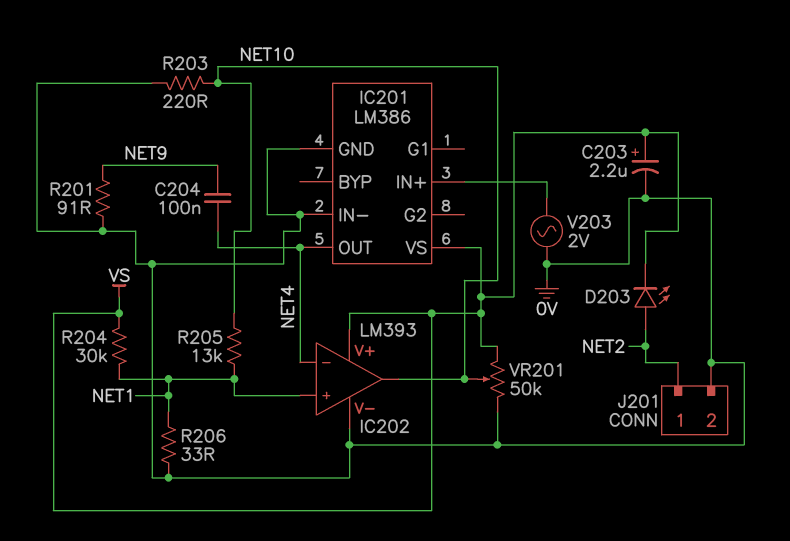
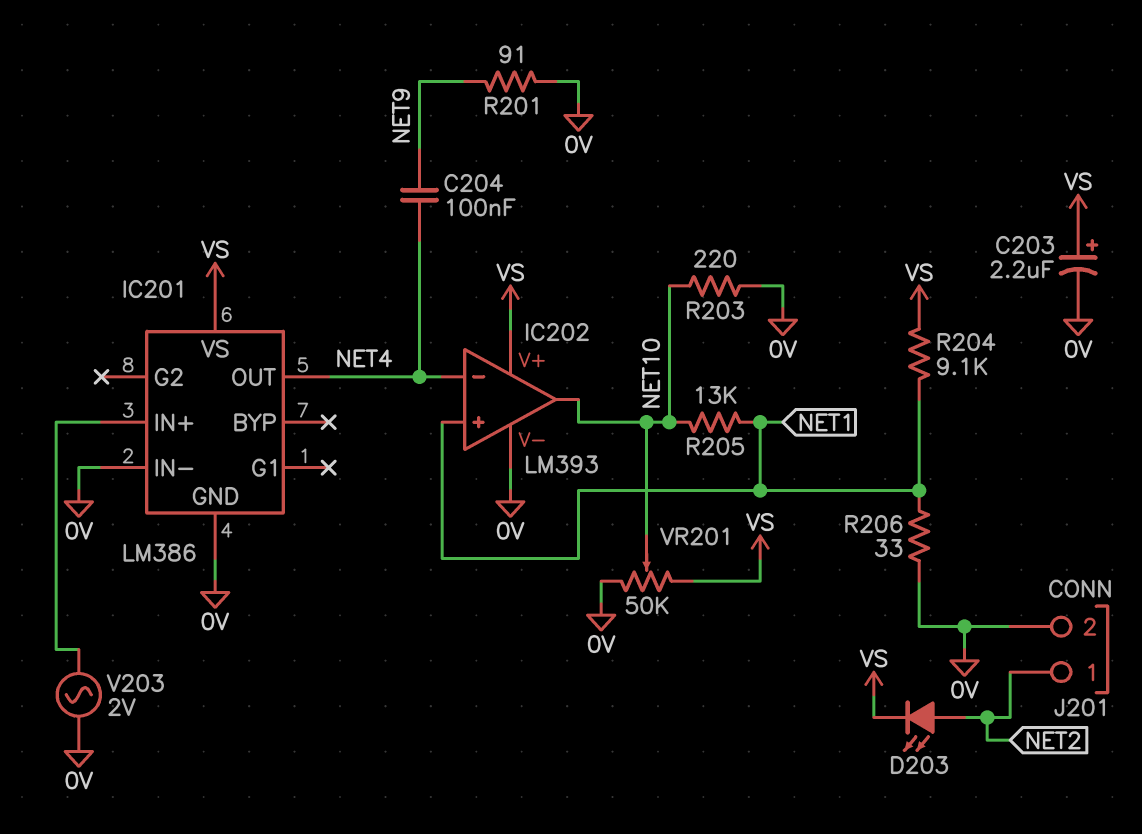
R204: 30k (NET1, VS) -> 9.1k (NET1, VS)

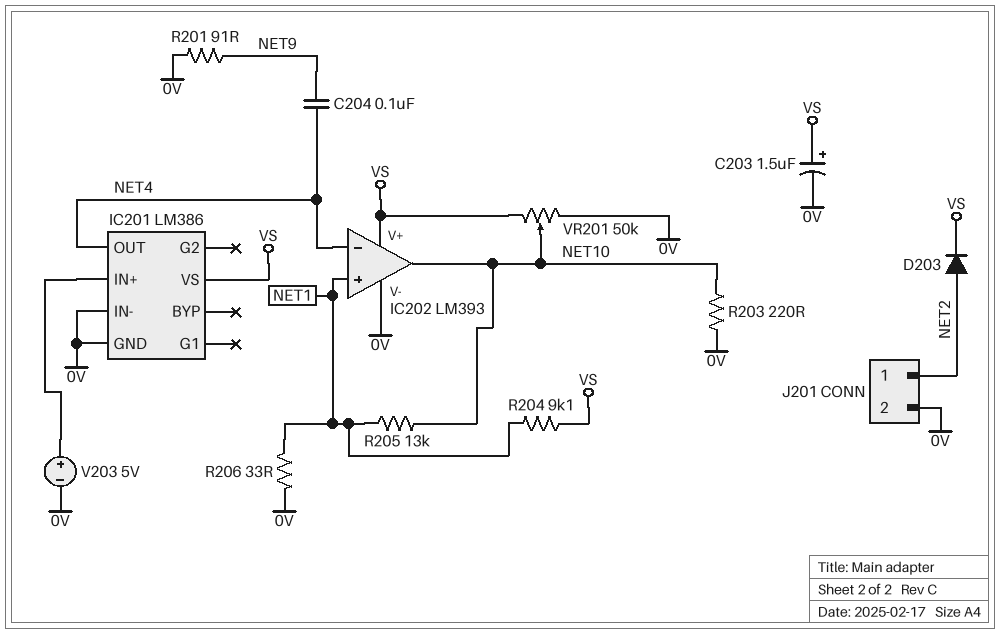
C203: 2.2uF (plus VS, minus 0V) -> 1.5uF (plus VS, minus 0V)
D203: LED (A NET2, K VS) -> diode (A NET2, K VS)
V203: AC 2V (0V, IC201/IN+) -> 5V (plus IC201/IN+, minus 0V)

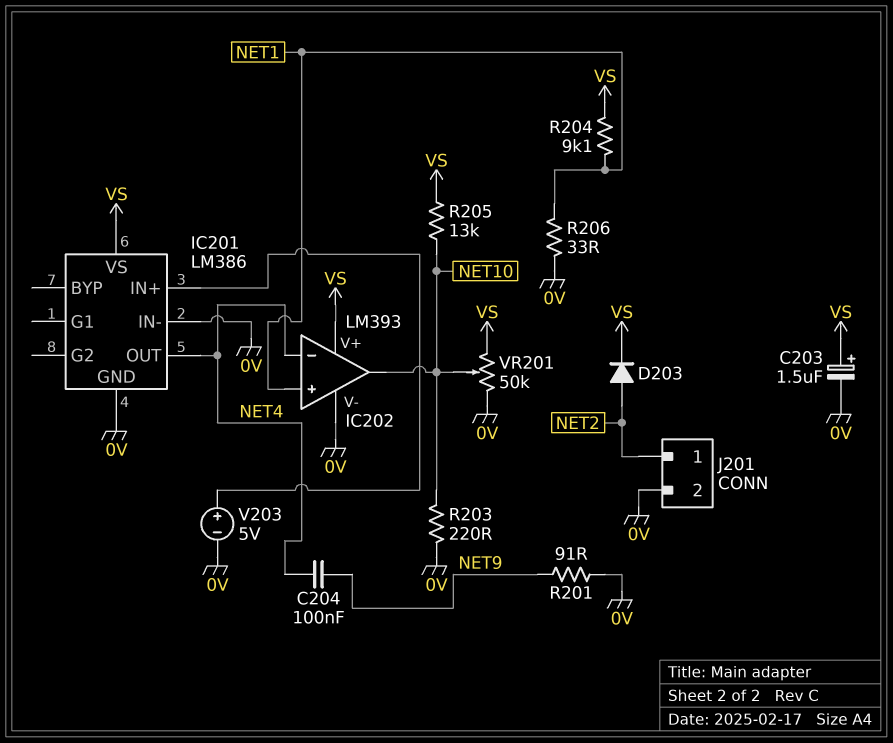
R205: 13k (NET1, NET10) -> 13k (NET10, VS)

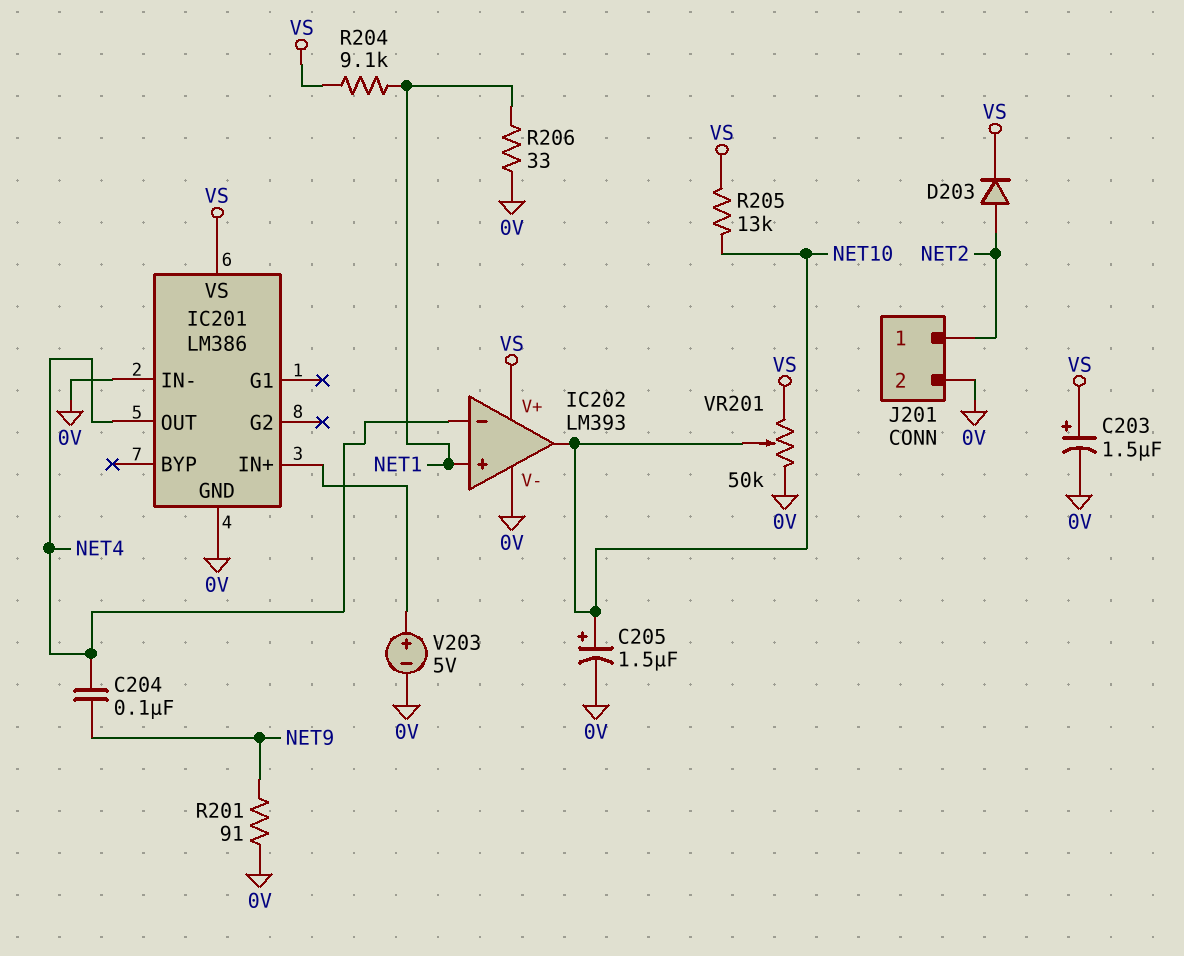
C205: none -> 1.5uF (plus NET10, minus 0V)
R203: 220 (0V, NET10) -> none

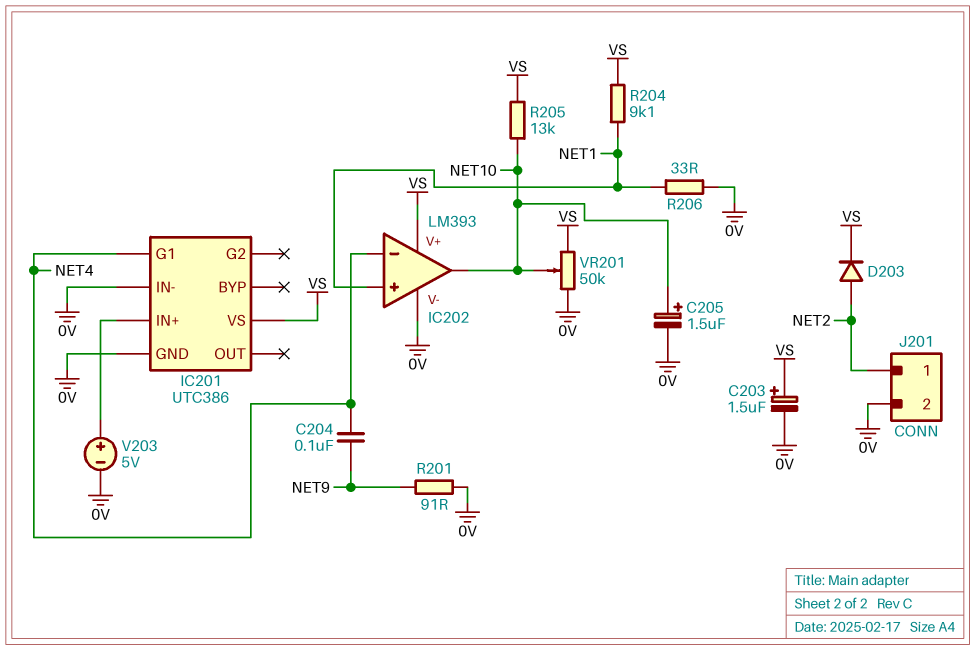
IC201: LM386 -> UTC386
IC201 pin G1: none -> NET4
IC201 pin OUT: NET4 -> none

